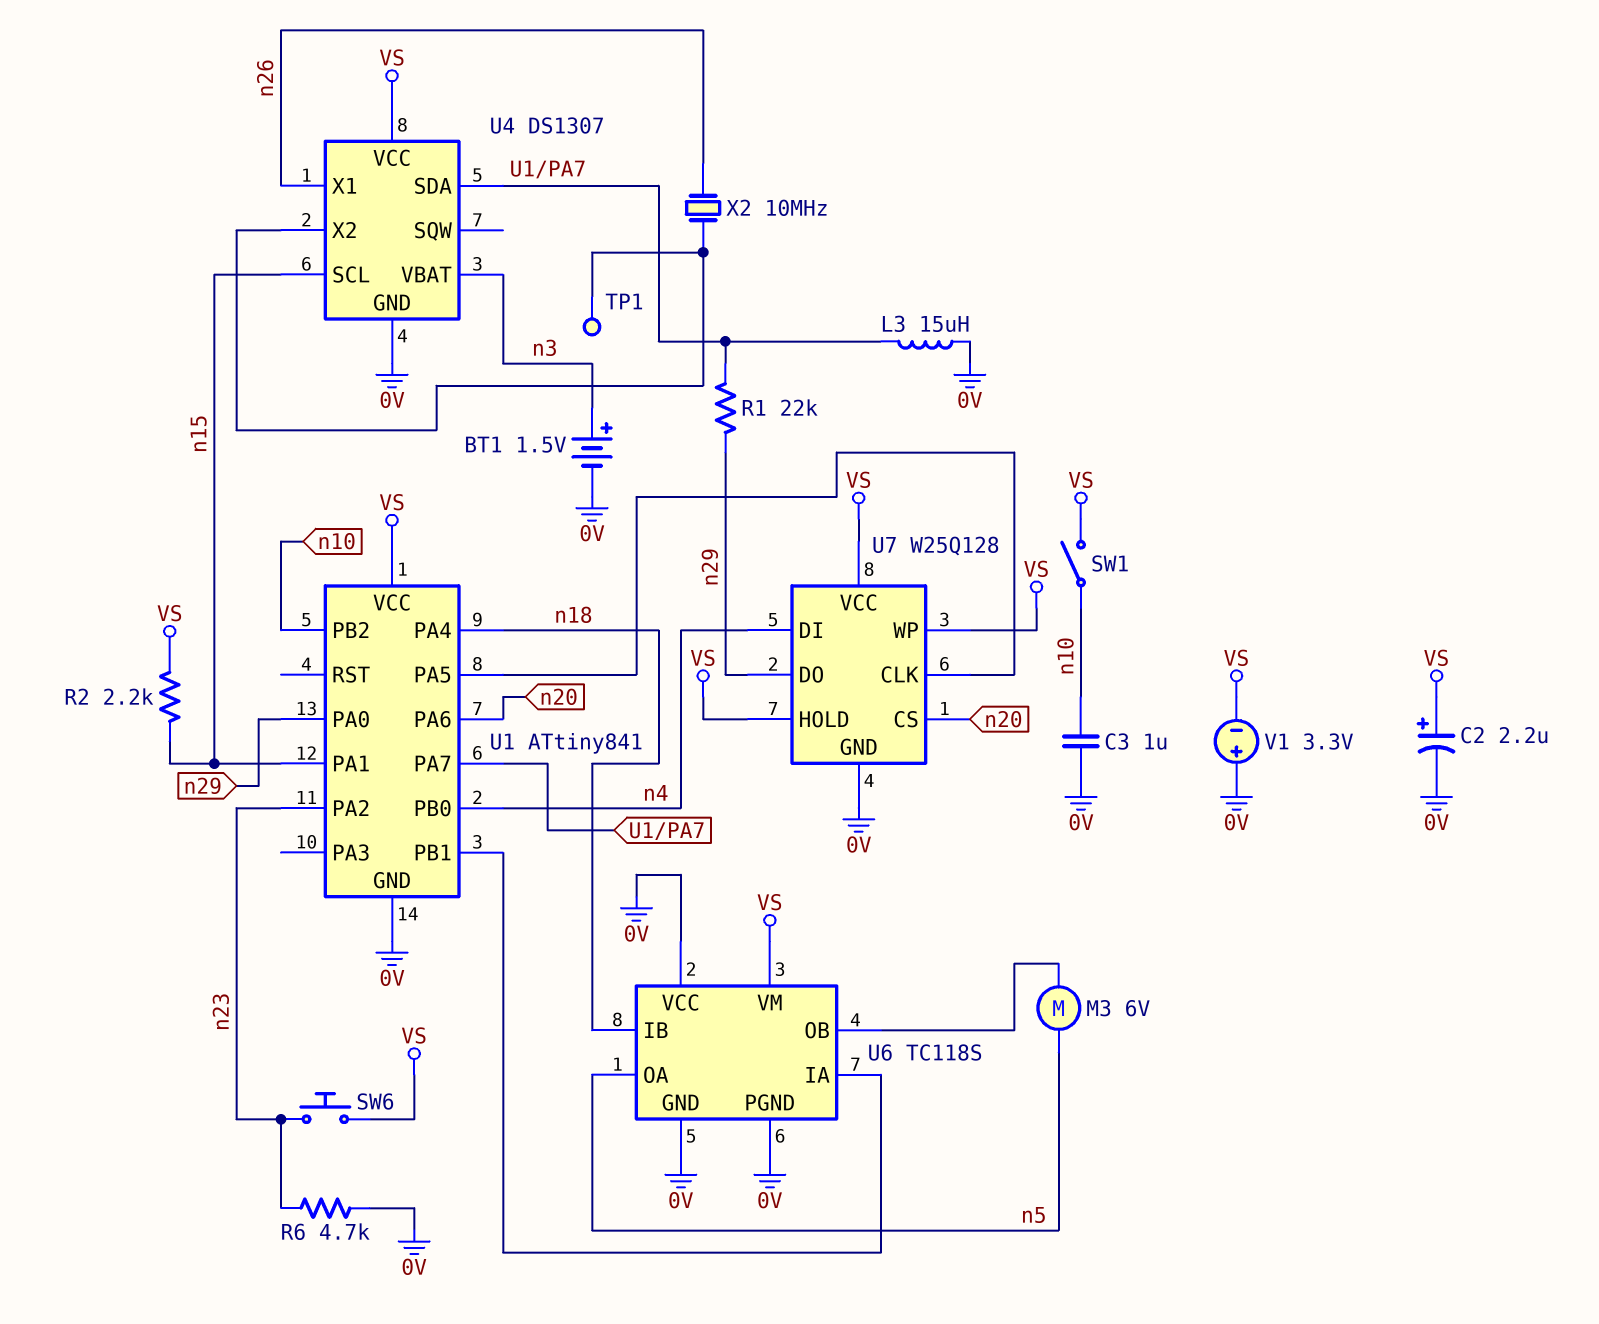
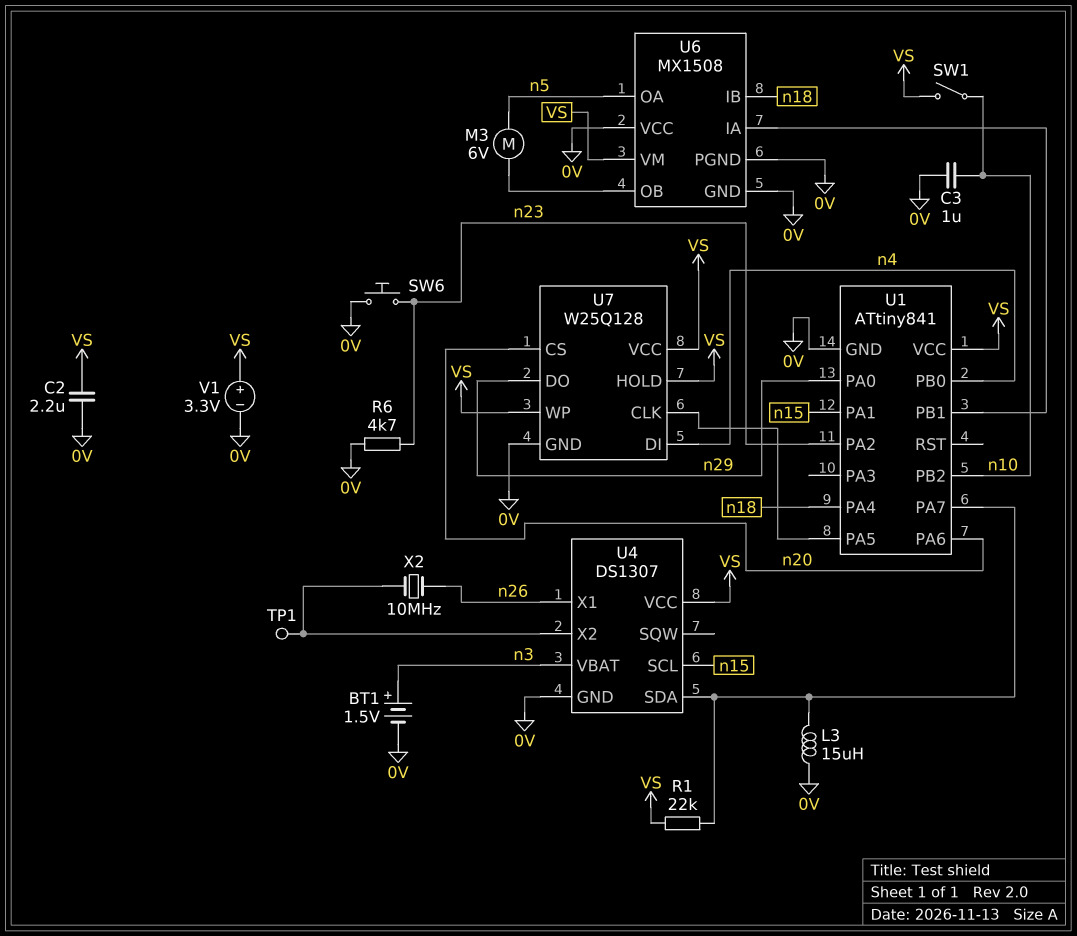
C2: 2.2uF (plus VS, minus 0V) -> 2.2uF (0V, VS)
R1: 22k (U1/PA7, n29) -> 22k (U1/PA7, VS)
R2: 2.2k (VS, n15) -> none
SW6: button (VS, n23) -> button (0V, n23)
U6: TC118S -> MX1508
V1: 3.3V (plus 0V, minus VS) -> 3.3V (plus VS, minus 0V)

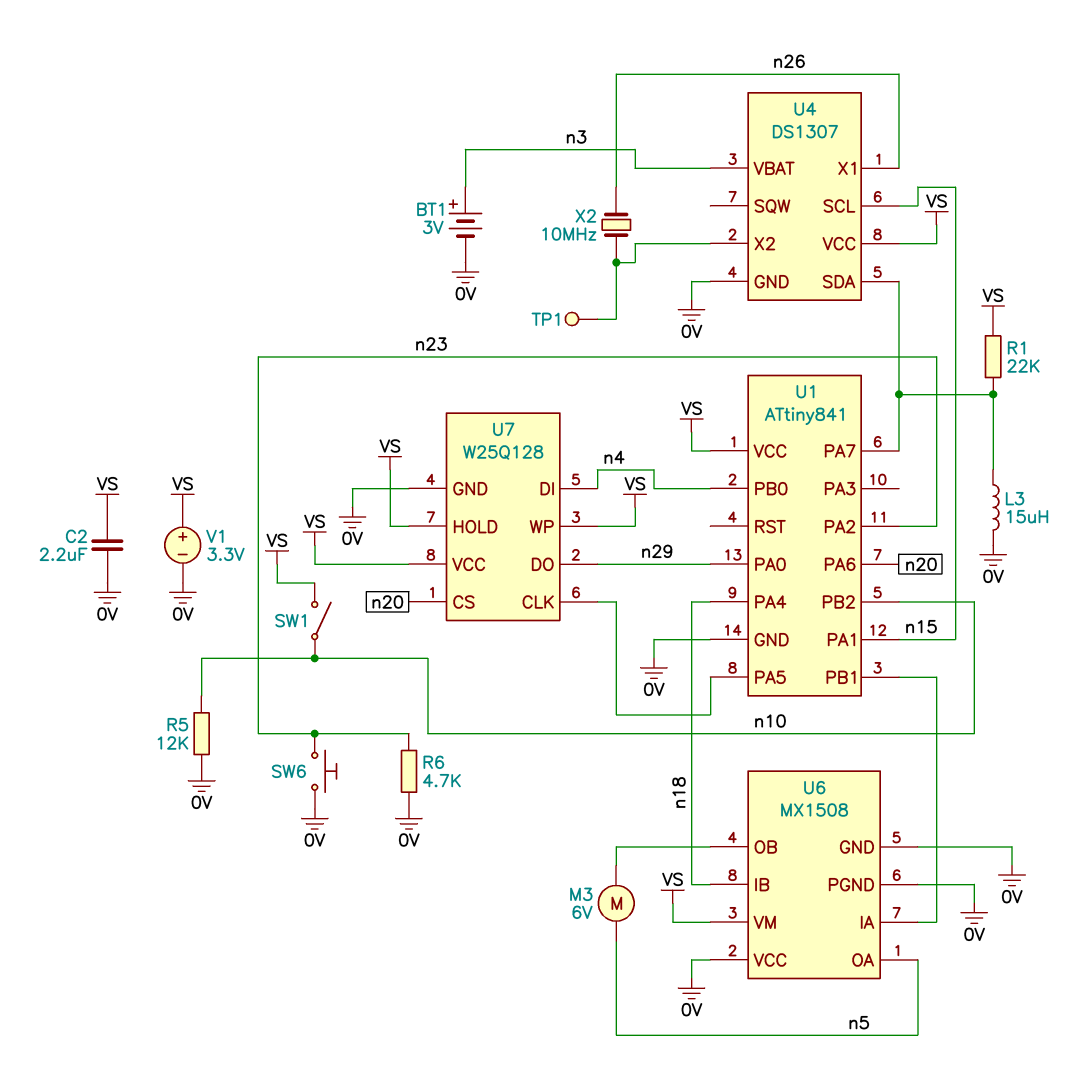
BT1: 1.5V (plus n3, minus 0V) -> 3V (plus n3, minus 0V)
C3: 1uF (0V, n10) -> none
R5: none -> 12k (0V, n10)

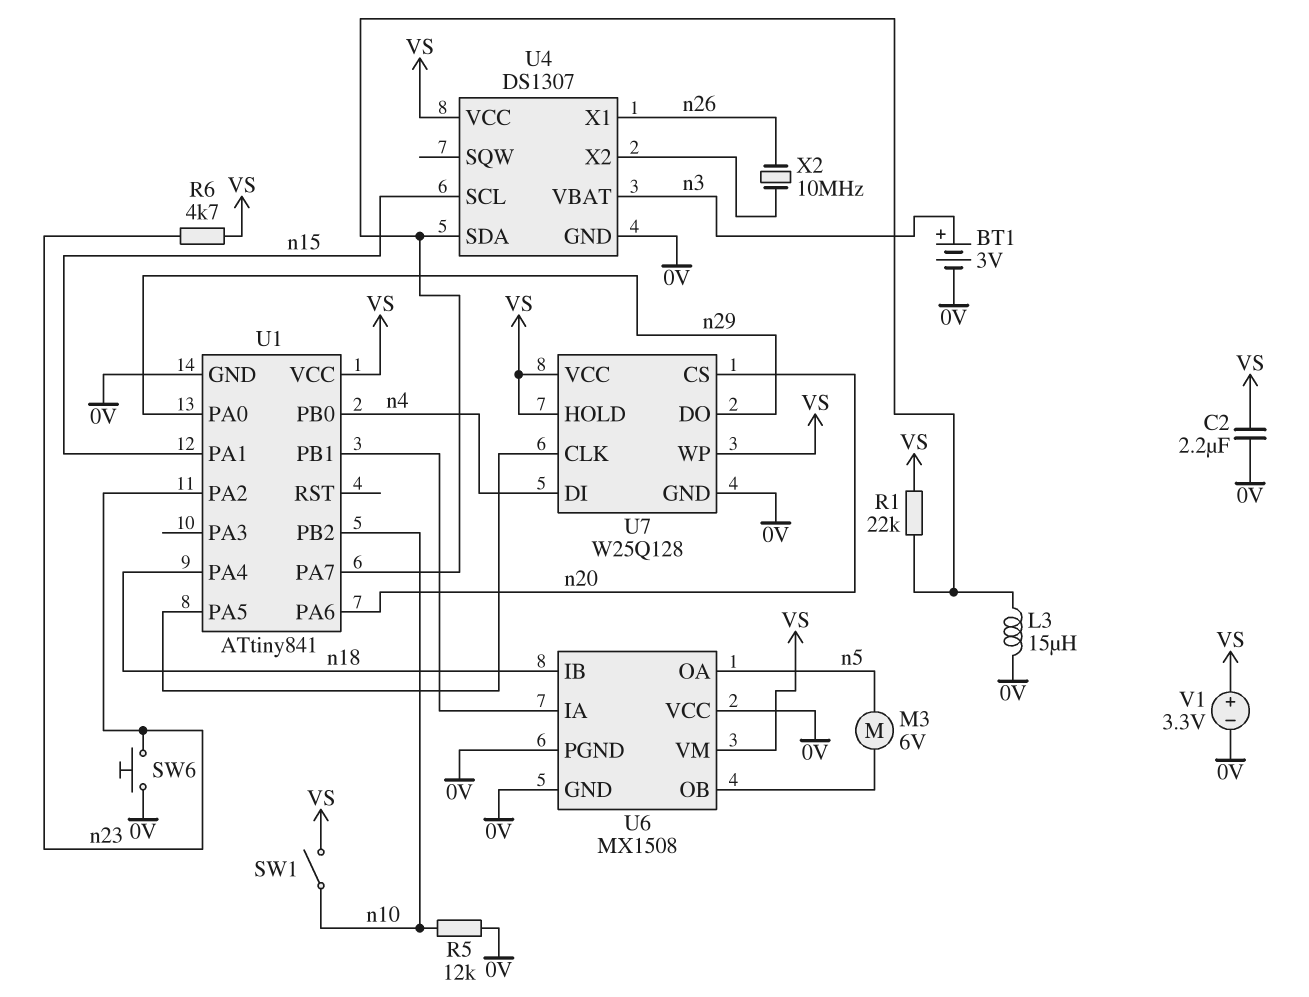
R6: 4.7k (0V, n23) -> 4.7k (VS, n23)
TP1: test point (U4/X2) -> none

